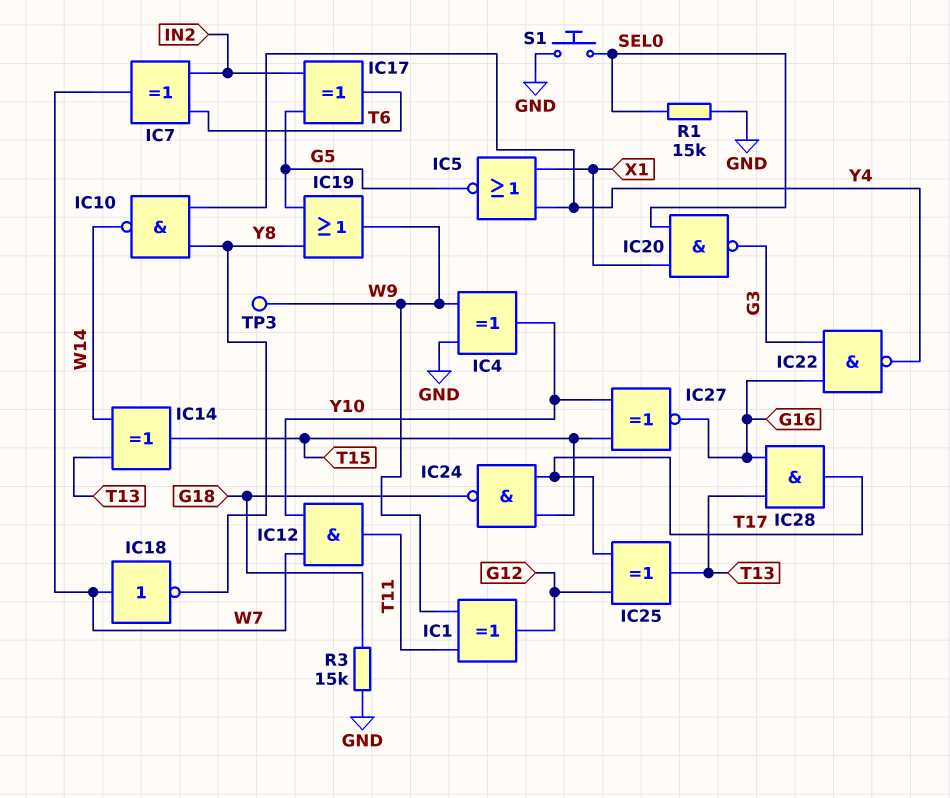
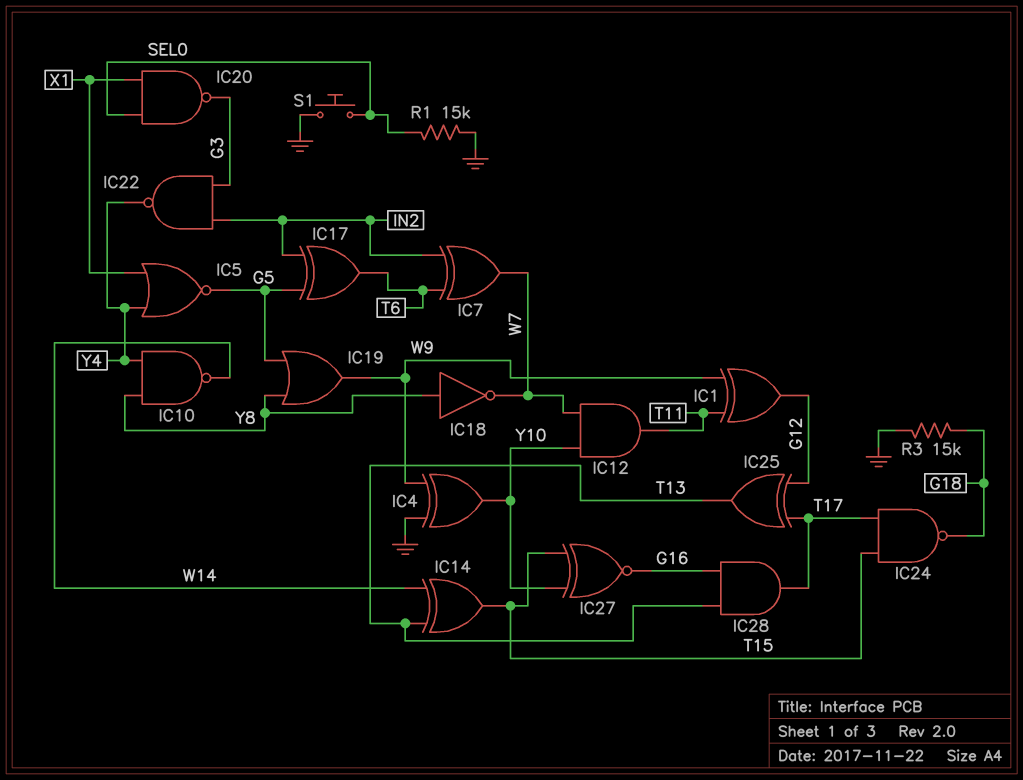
IC18: NOT (in W7, out Y8) -> NOT (in Y8, out W7)
IC22: NAND (in G3, in G16, out Y4) -> NAND (in G3, in IN2, out Y4)
TP3: test point (W9) -> none

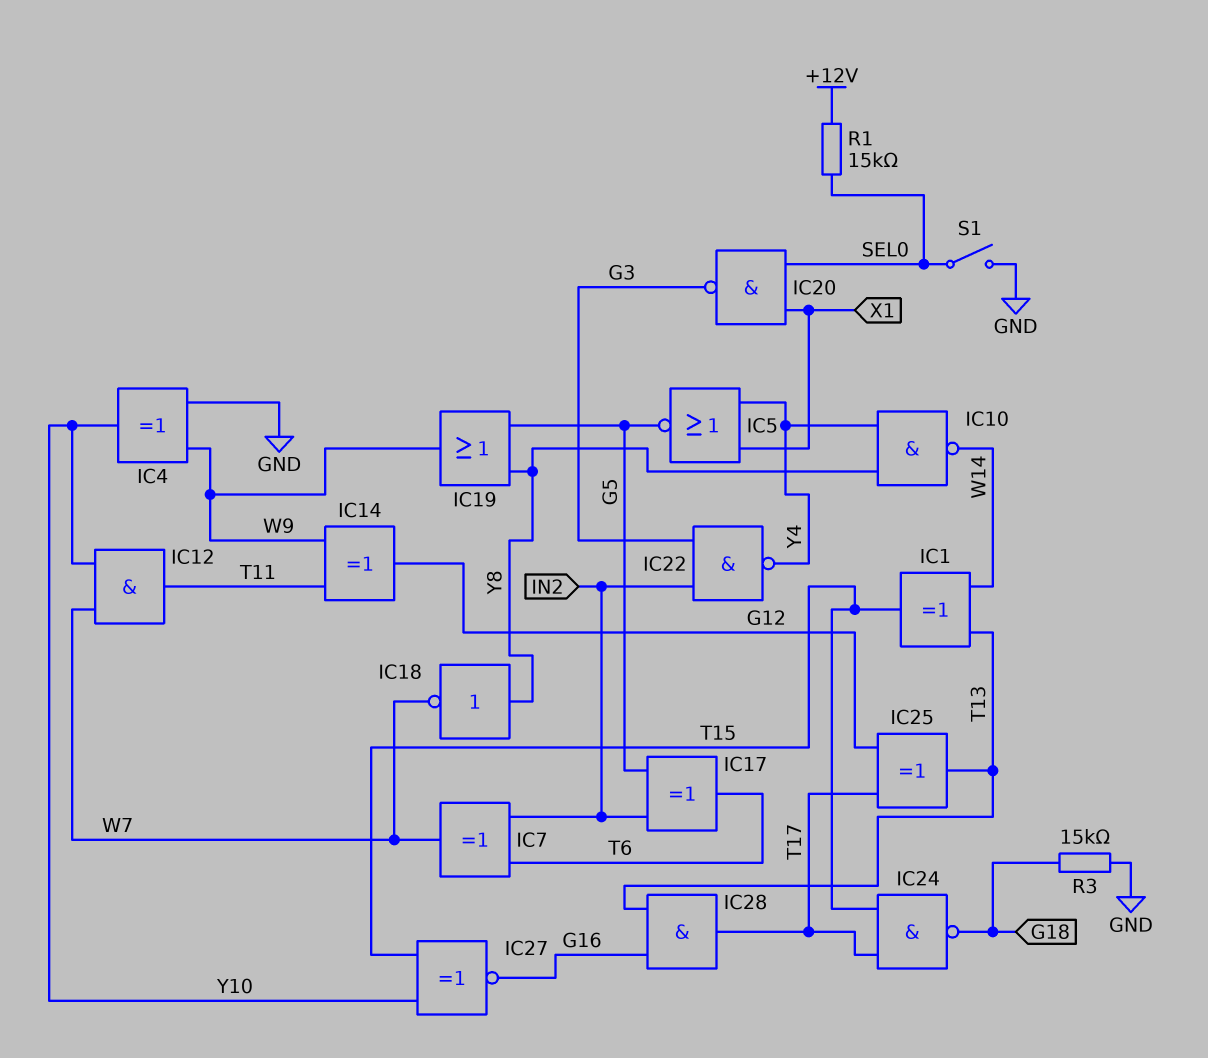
IC1: XOR (in T11, in W9, out G12) -> XOR (in T13, in W14, out T15)
IC14: XOR (in T13, in W14, out T15) -> XOR (in T11, in W9, out G12)
R1: 15k (GND, SEL0) -> 15k (+12V, SEL0)
S1: button (GND, SEL0) -> switch (GND, SEL0)

